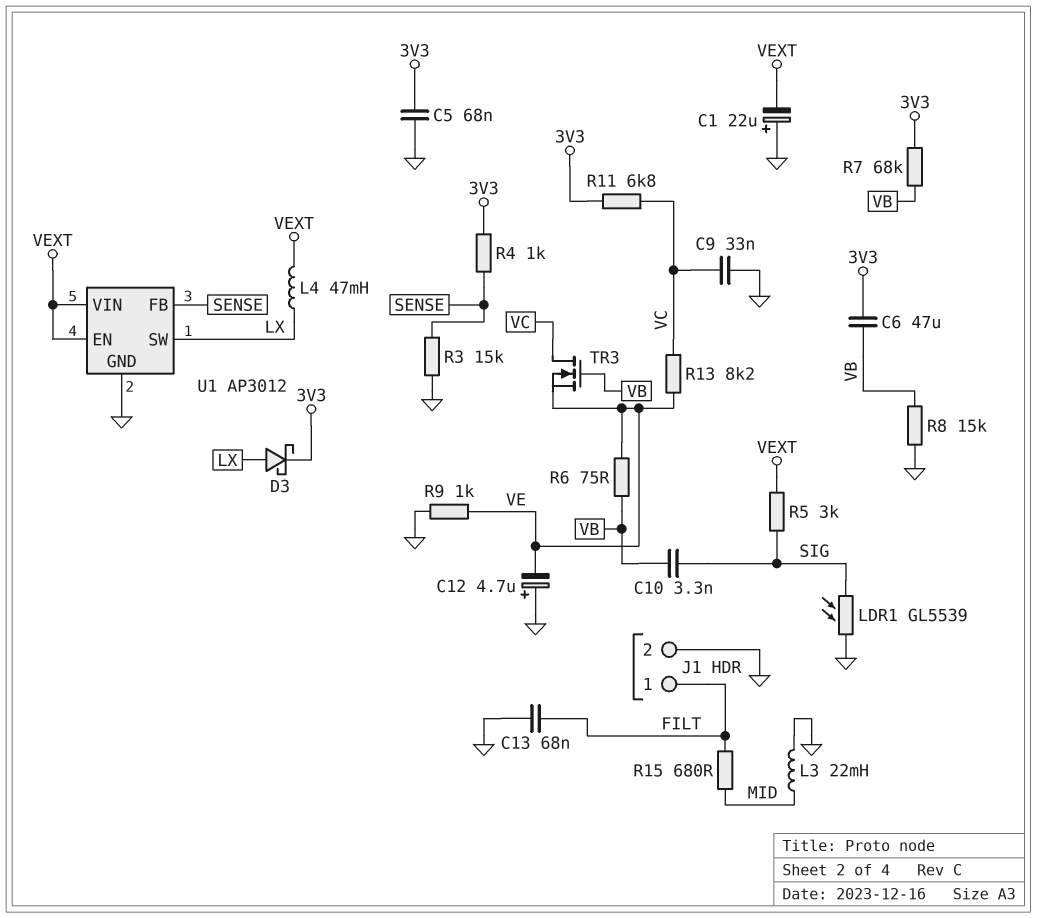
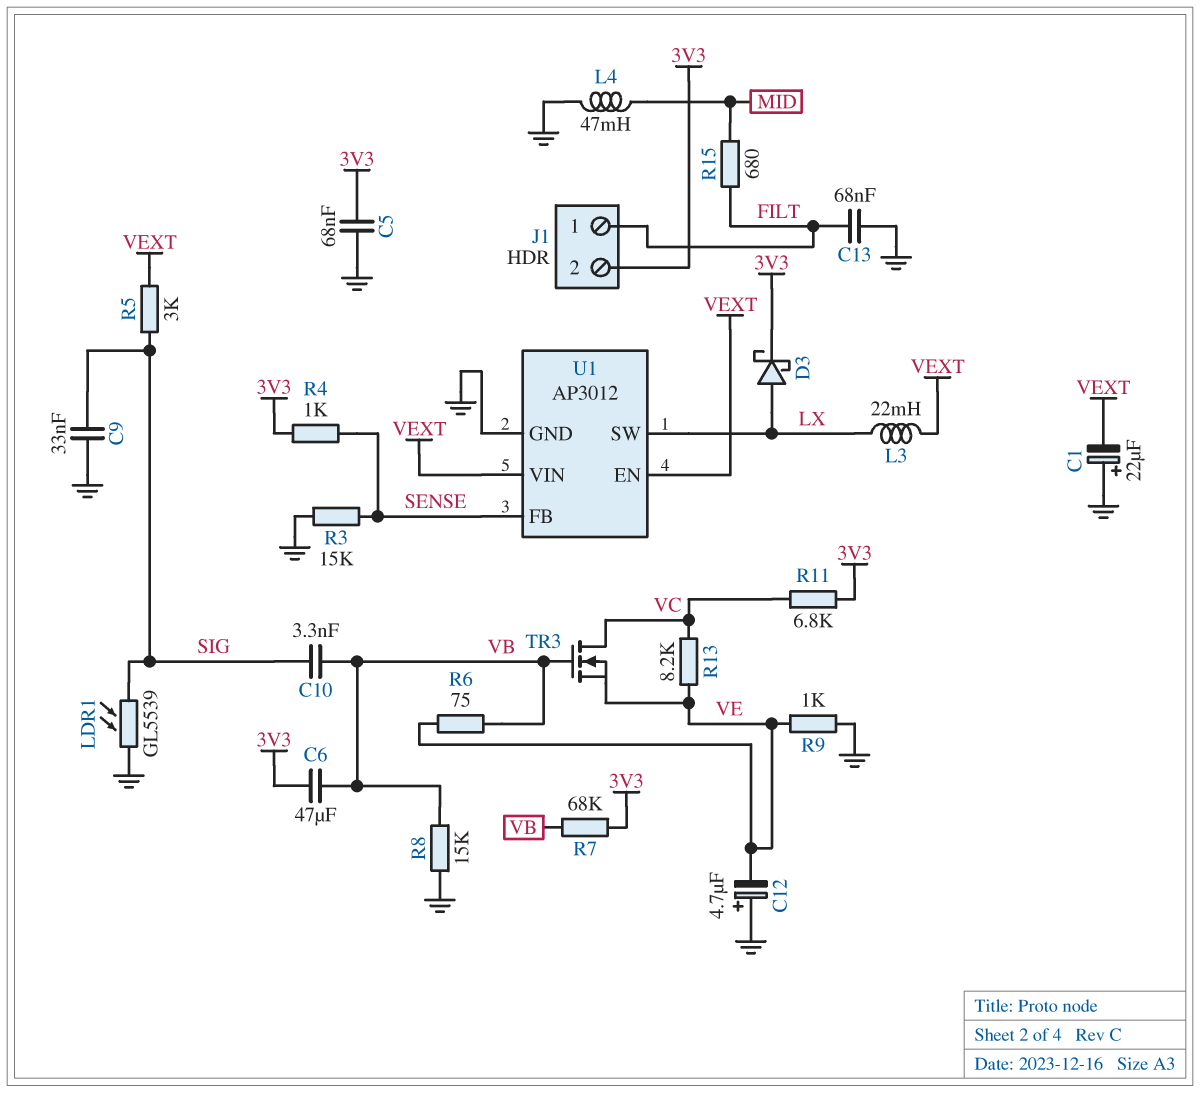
C9: 33nF (GND, VC) -> 33nF (GND, SIG)
J1 pin 2: GND -> 3V3
L3: 22mH (GND, MID) -> 22mH (LX, VEXT)
L4: 47mH (LX, VEXT) -> 47mH (GND, MID)

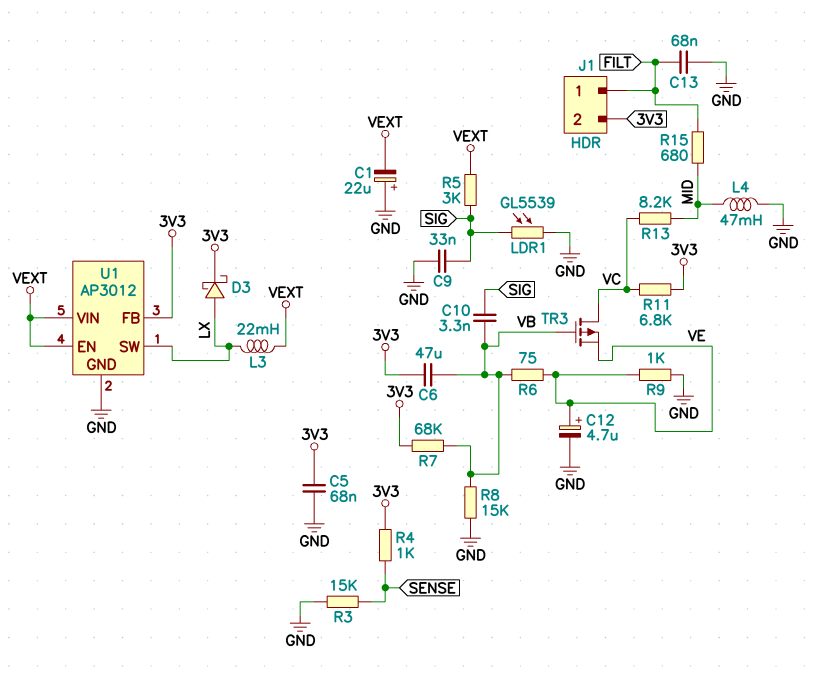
C12: 4.7uF (plus GND, minus VE) -> 4.7uF (plus VE, minus GND)
R13: 8.2k (VC, VE) -> 8.2k (MID, VC)
TR3: NMOS (G VB, D VC, S VE) -> PMOS (G VB, D VC, S VE)
U1 pin FB: SENSE -> 3V3

